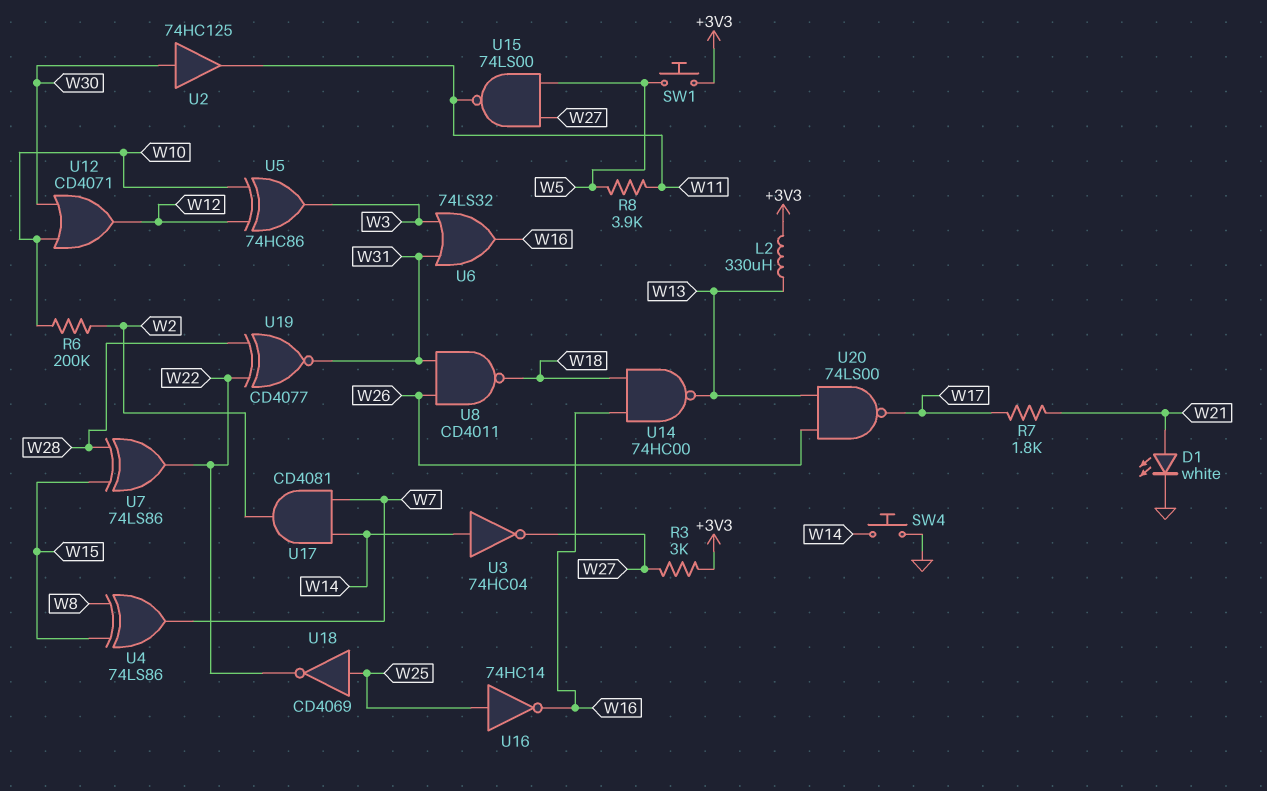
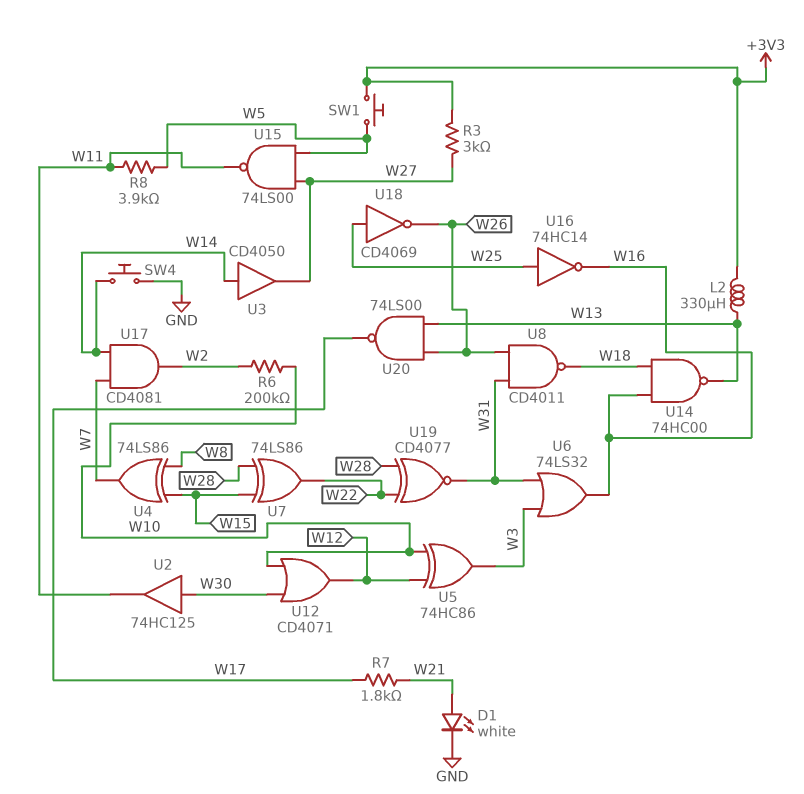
U3: NOT 74HC04 (in W14, out W27) -> buffer CD4050 (in W14, out W27)
U18: NOT CD4069 (in W25, out W22) -> NOT CD4069 (in W25, out W26)

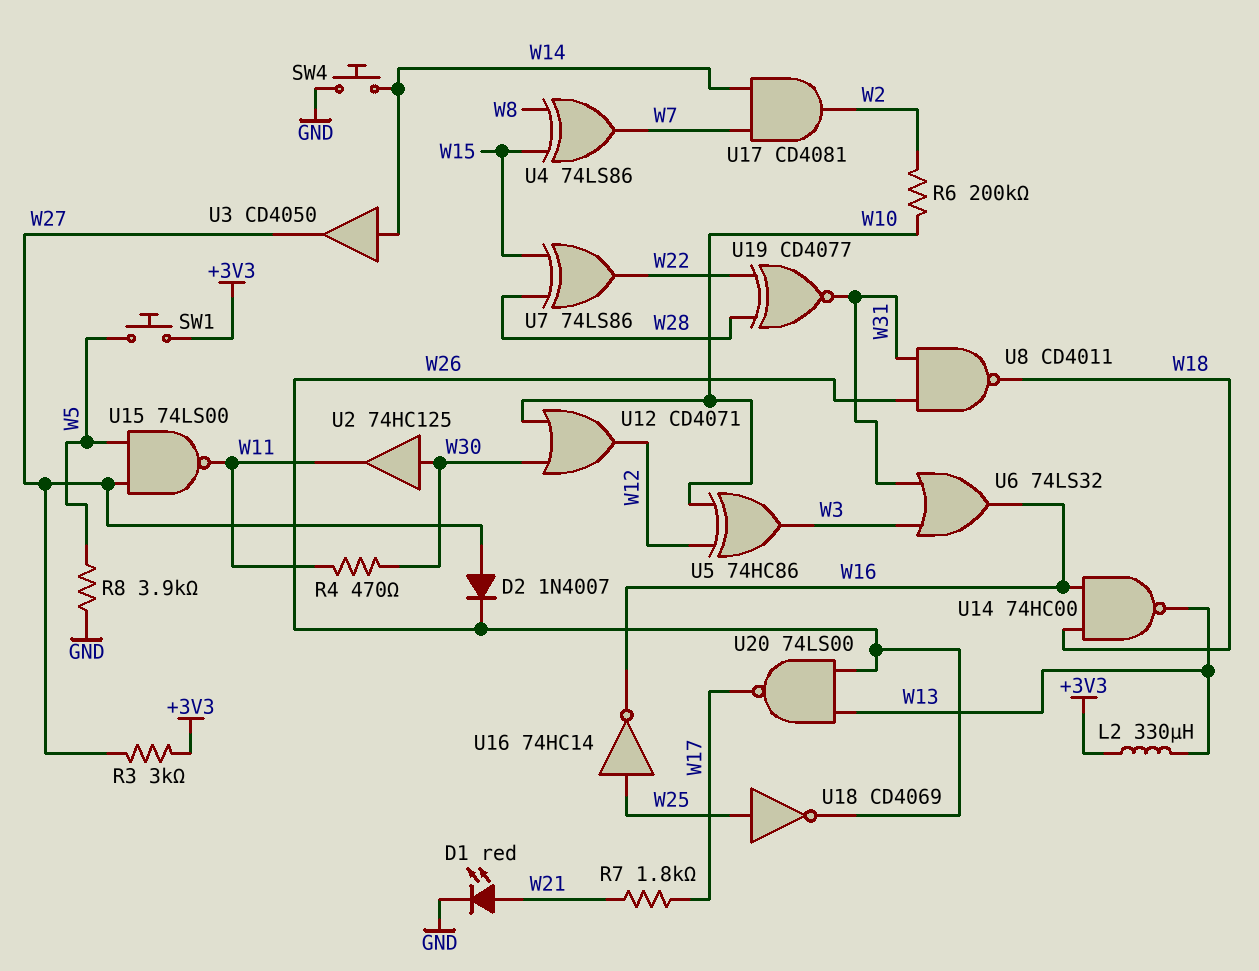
D1: LED white (A W21, K GND) -> LED red (A W21, K GND)
D2: none -> diode 1N4007 (A W27, K W26)
R4: none -> 470 (W11, W30)
R8: 3.9k (W5, W11) -> 3.9k (GND, W5)

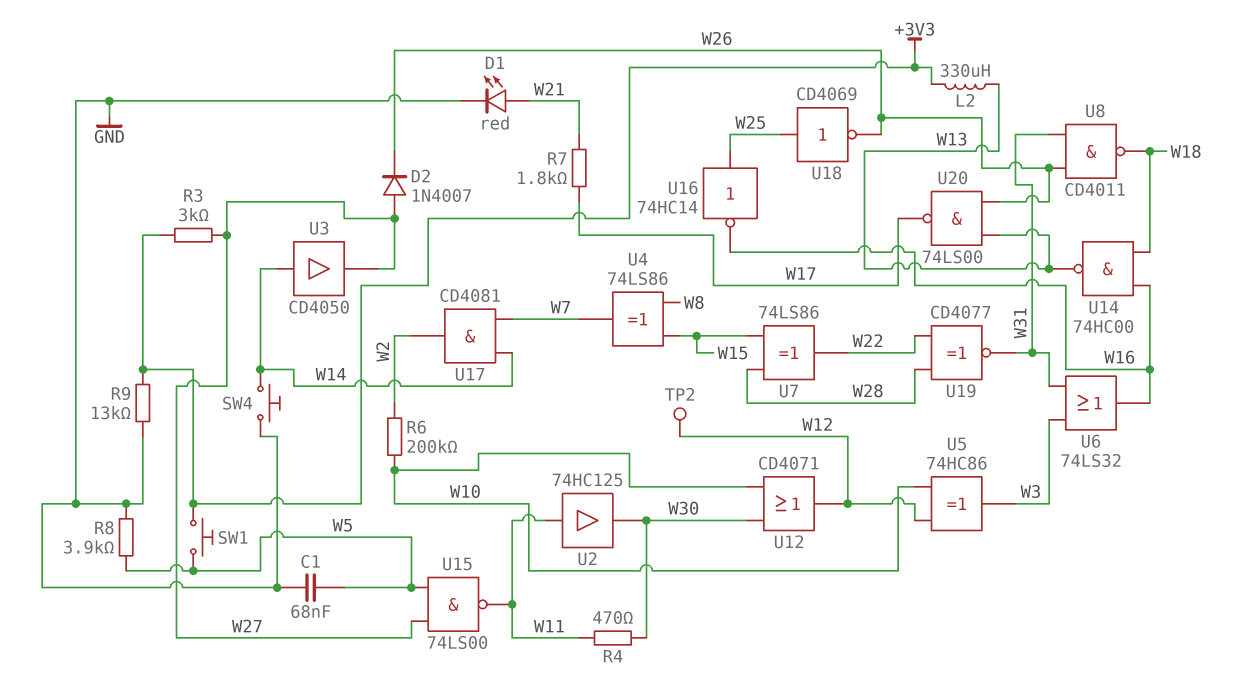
C1: none -> 68nF (GND, W5)
R9: none -> 13k (+3V3, GND)
TP2: none -> test point (W12)
U2: buffer 74HC125 (in W30, out W11) -> buffer 74HC125 (in W11, out W30)

